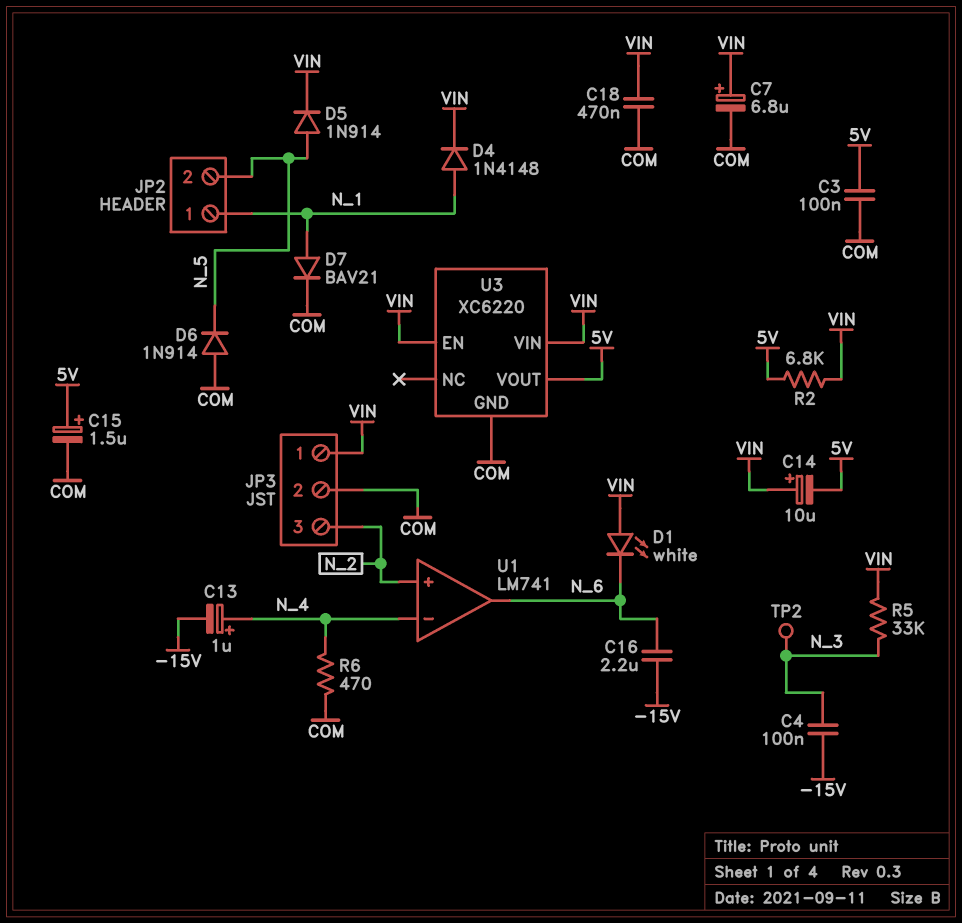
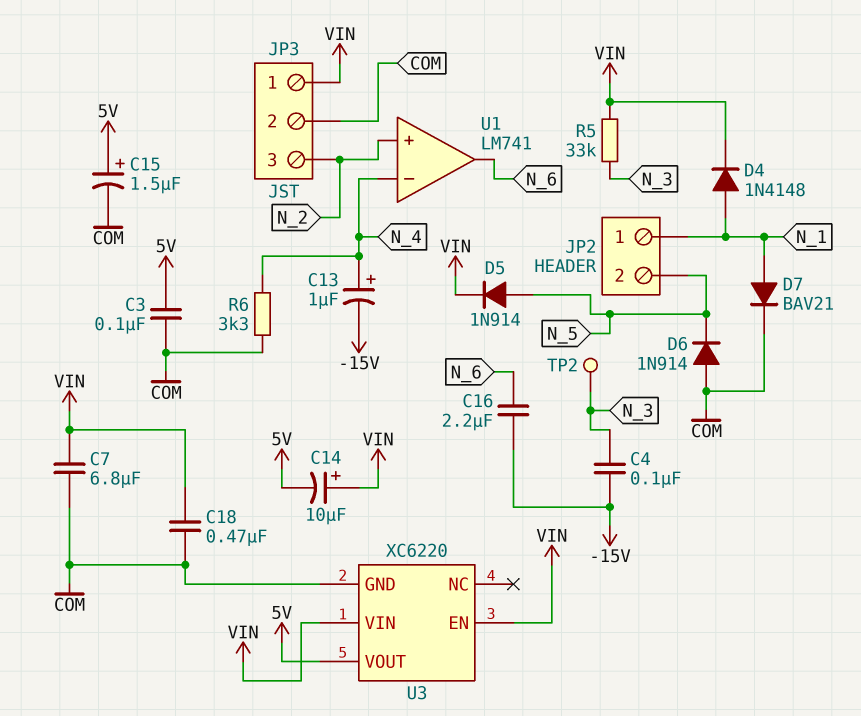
C7: 6.8uF (plus VIN, minus COM) -> 6.8uF (COM, VIN)
D1: LED white (A VIN, K N_6) -> none
R2: 6.8k (5V, VIN) -> none
R6: 470 (COM, N_4) -> 3.3k (COM, N_4)

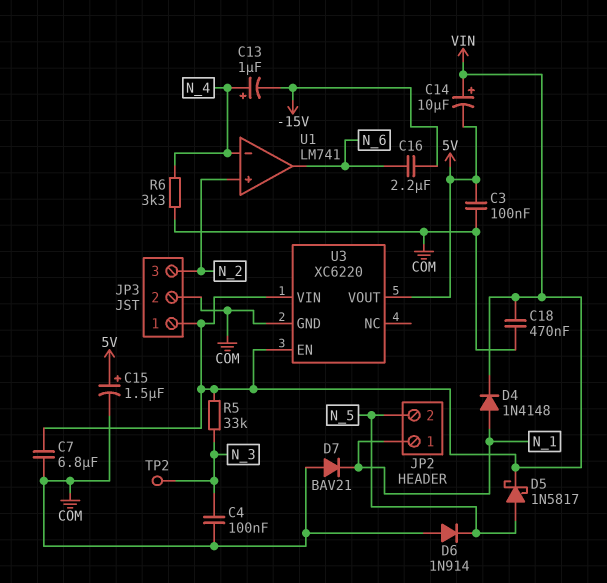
C4: 100nF (-15V, N_3) -> 100nF (COM, N_3)
D5: diode 1N914 (A N_5, K VIN) -> schottky 1N5817 (A N_5, K VIN)
D7: diode BAV21 (A N_1, K COM) -> diode BAV21 (A COM, K N_1)

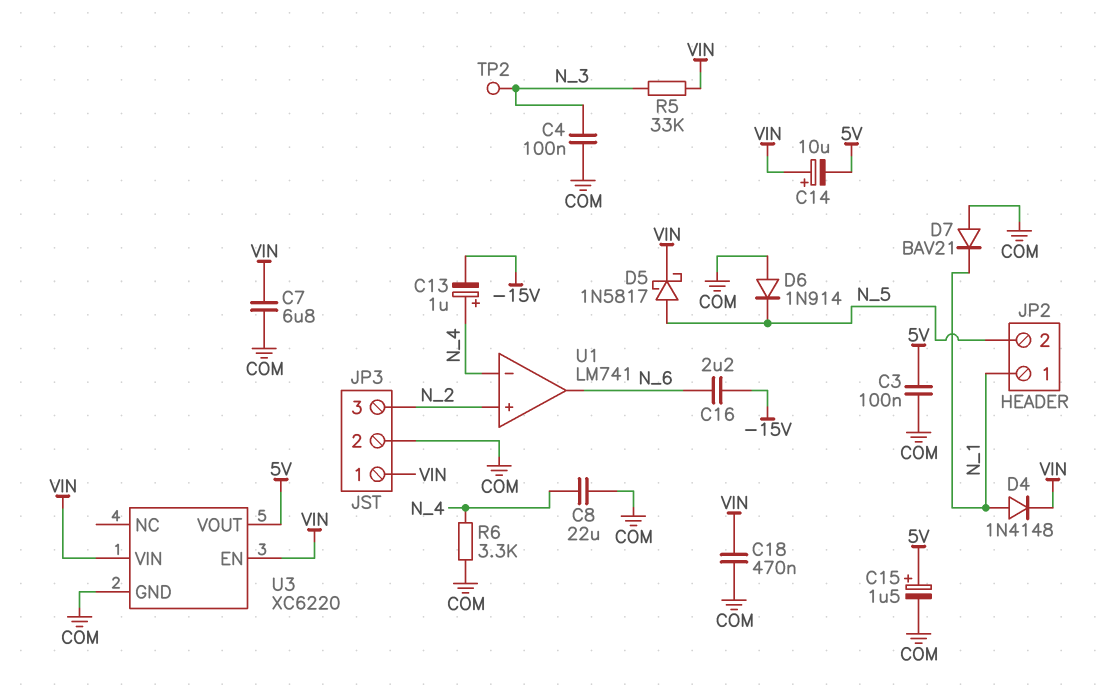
C8: none -> 22uF (COM, N_4)

